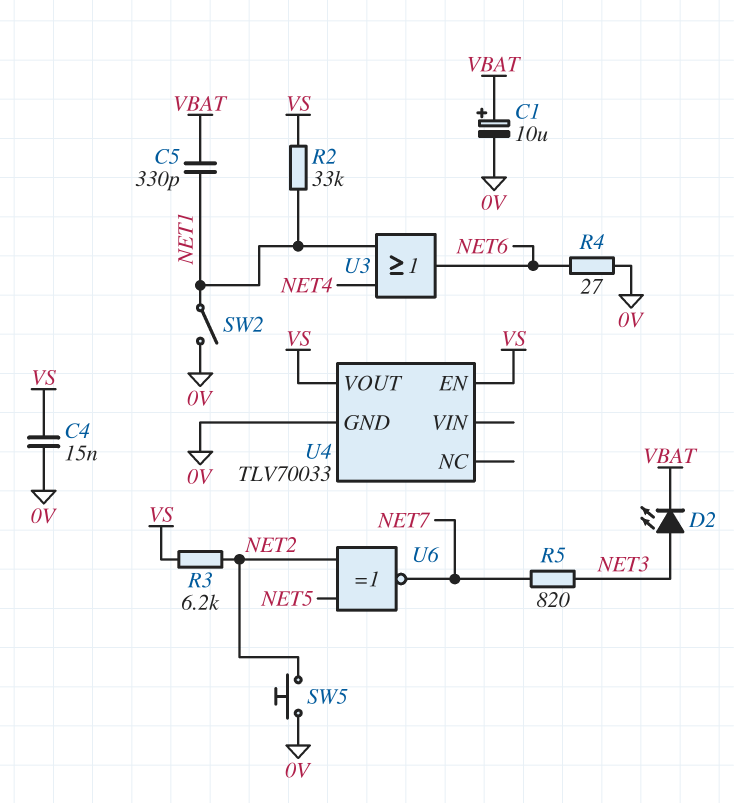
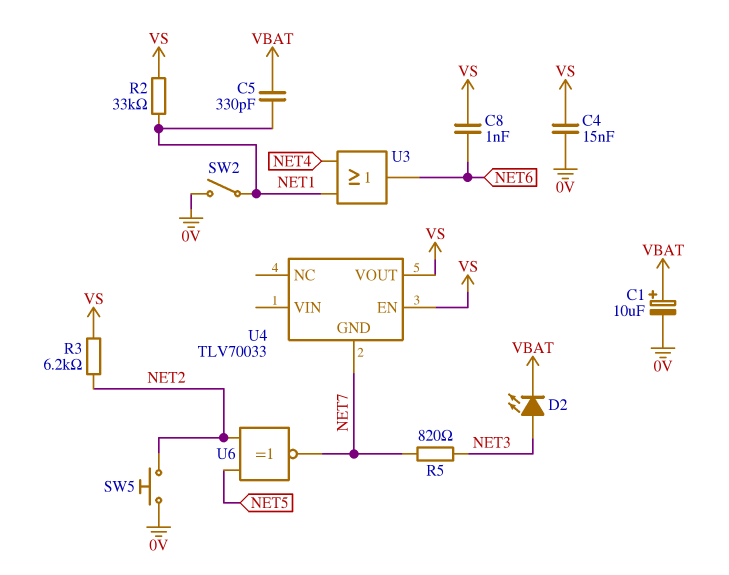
C8: none -> 1nF (NET6, VS)
R4: 27 (0V, NET6) -> none
U4 pin GND: 0V -> NET7

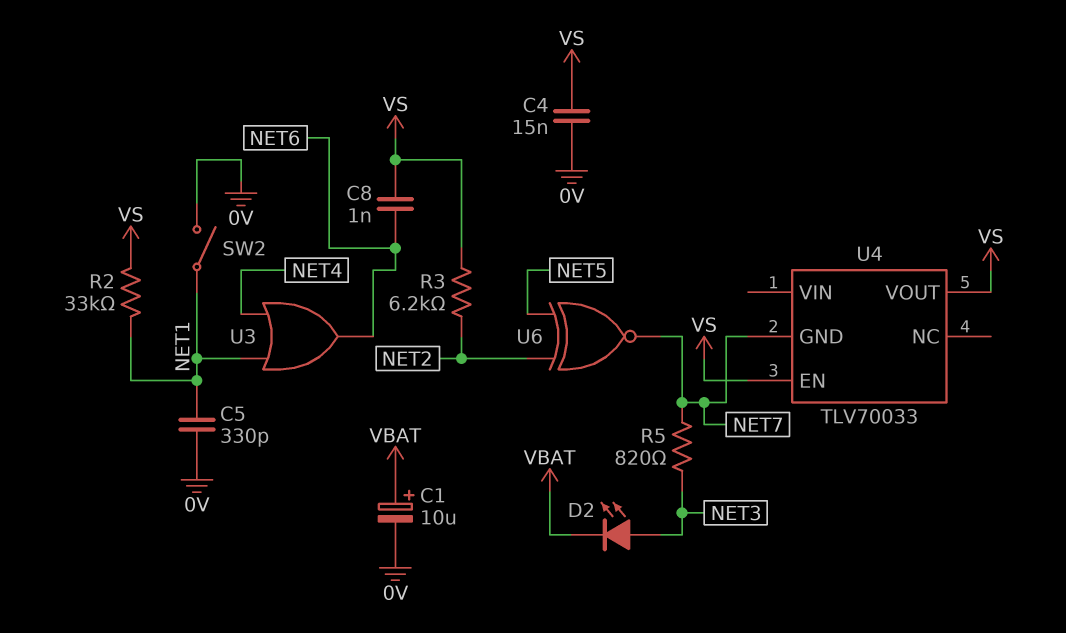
C5: 330pF (NET1, VBAT) -> 330pF (0V, NET1)
SW5: button (0V, NET2) -> none

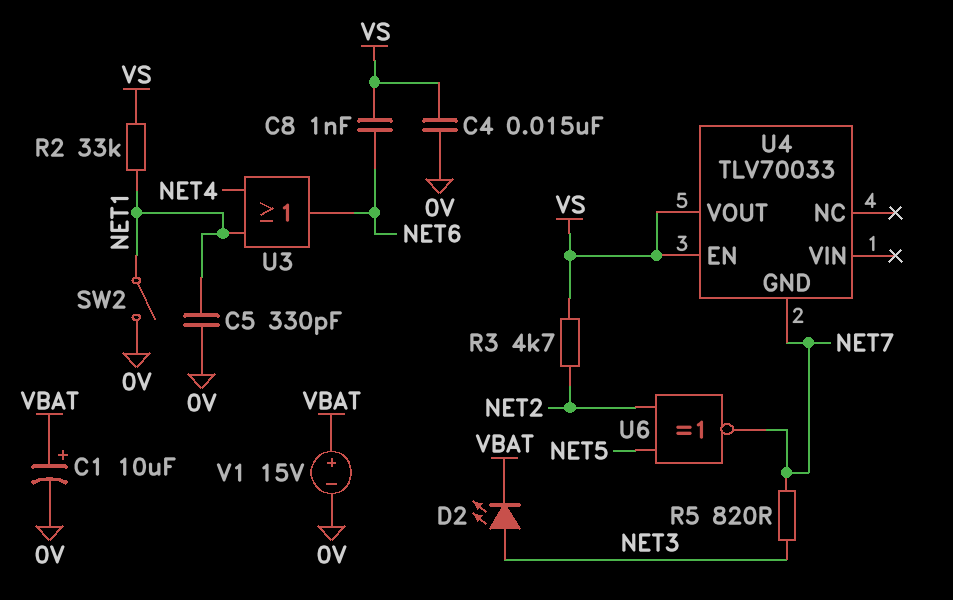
R3: 6.2k (NET2, VS) -> 4.7k (NET2, VS)
V1: none -> 15V (plus VBAT, minus 0V)

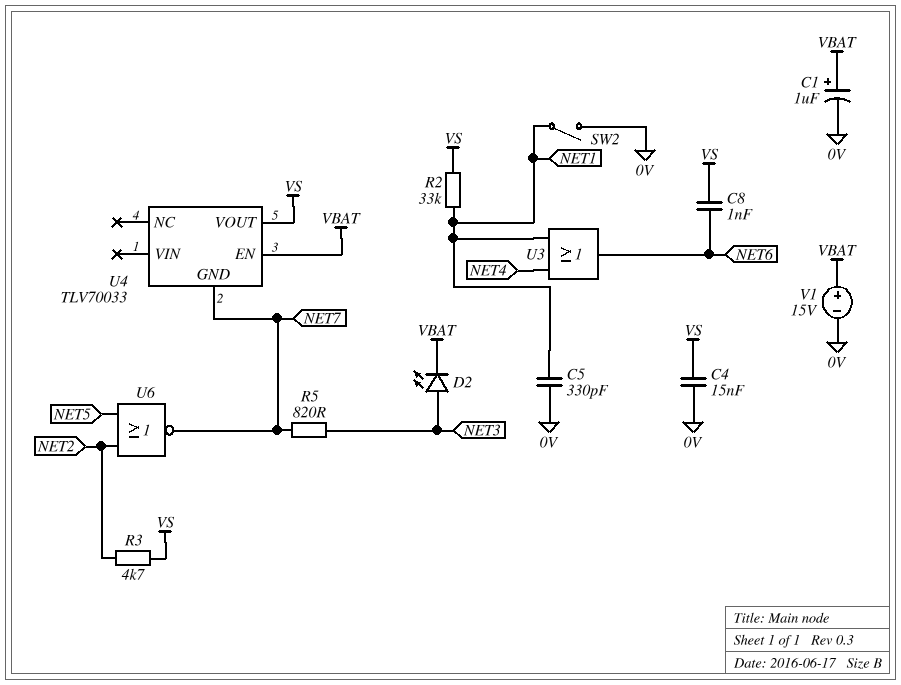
C1: 10uF (plus VBAT, minus 0V) -> 1uF (plus VBAT, minus 0V)
U4 pin EN: VS -> VBAT
U6: XNOR (in NET2, in NET5, out NET7) -> NOR (in NET2, in NET5, out NET7)

